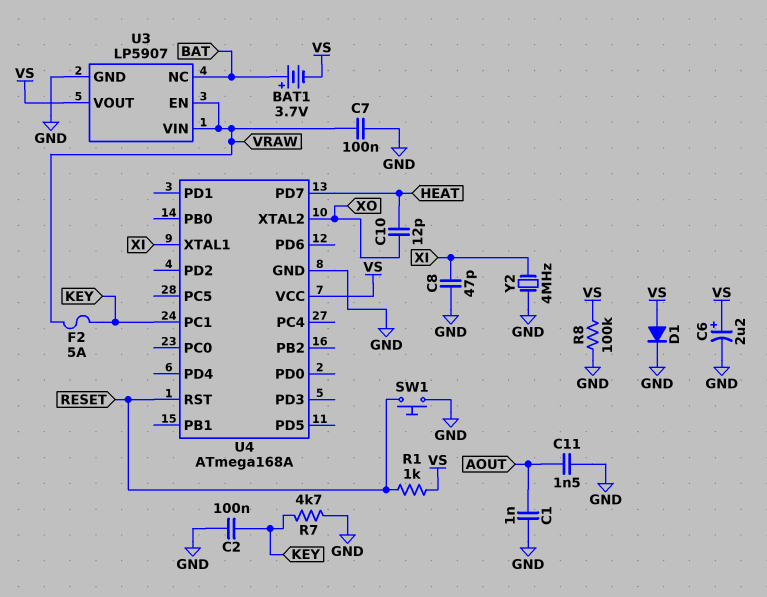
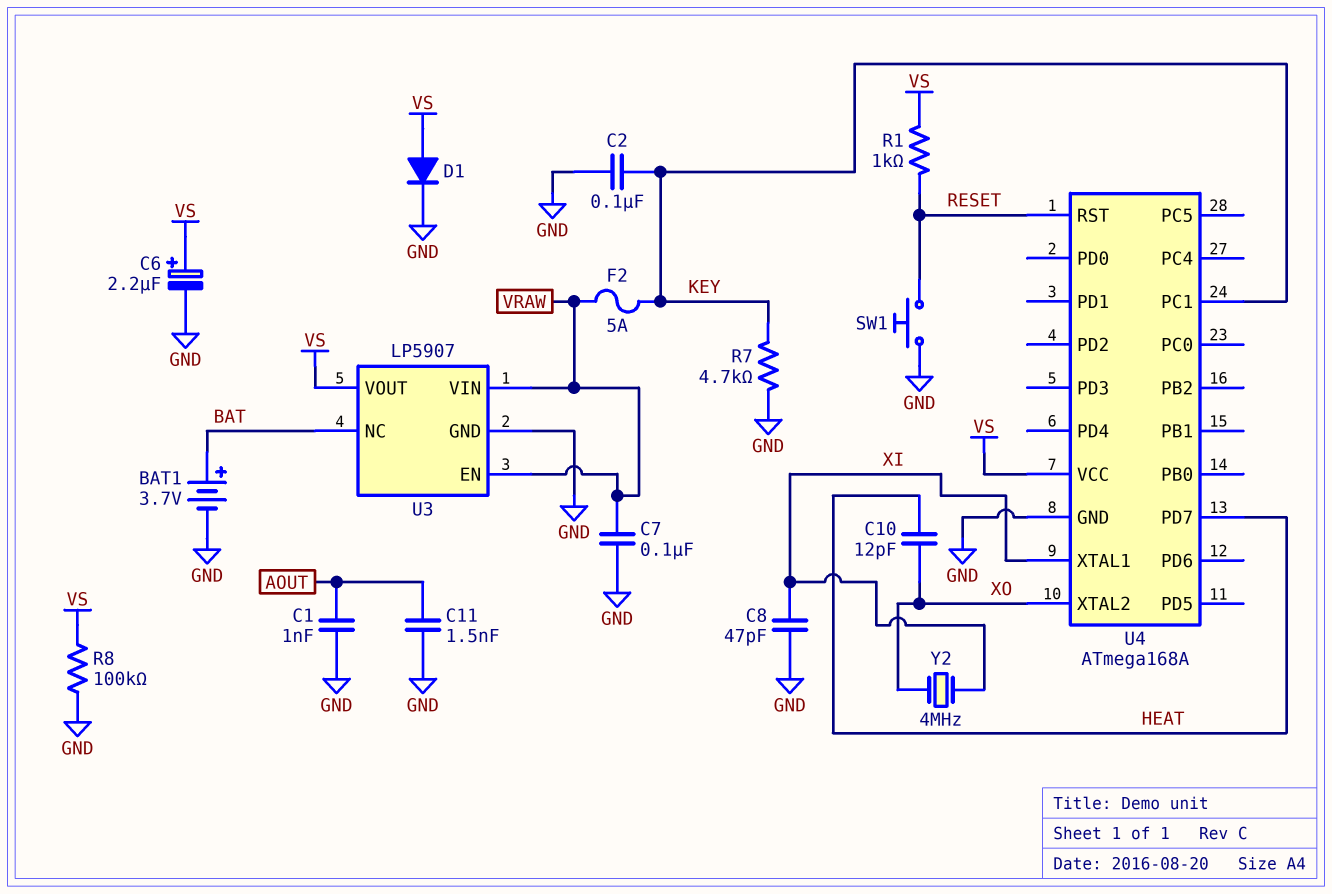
BAT1: 3.7V (plus BAT, minus VS) -> 3.7V (plus BAT, minus GND)
Y2: 4MHz (GND, XI) -> 4MHz (XI, XO)

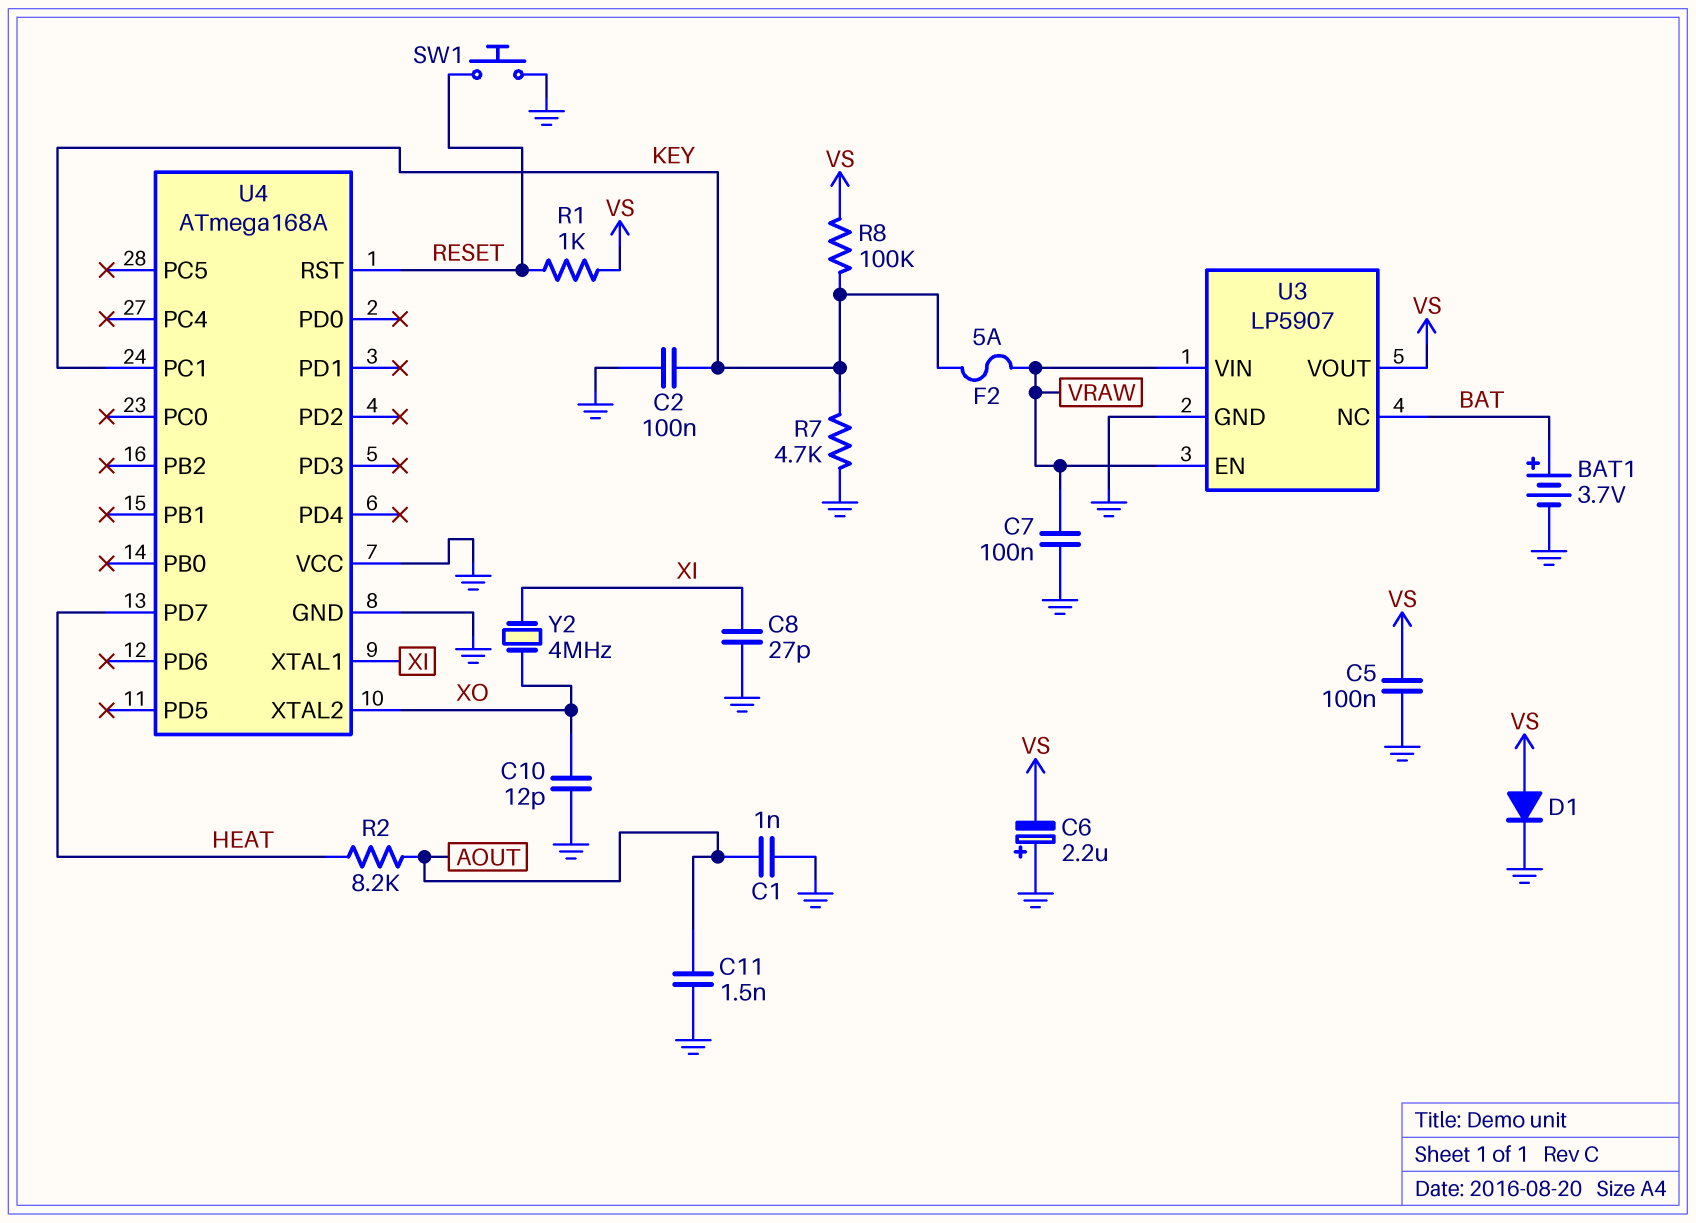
C5: none -> 100nF (GND, VS)
C6: 2.2uF (plus VS, minus GND) -> 2.2uF (plus GND, minus VS)
C8: 47pF (GND, XI) -> 27pF (GND, XI)
C10: 12pF (HEAT, XO) -> 12pF (GND, XO)
R2: none -> 8.2k (AOUT, HEAT)
R8: 100k (GND, VS) -> 100k (KEY, VS)
U4 pin VCC: VS -> GND

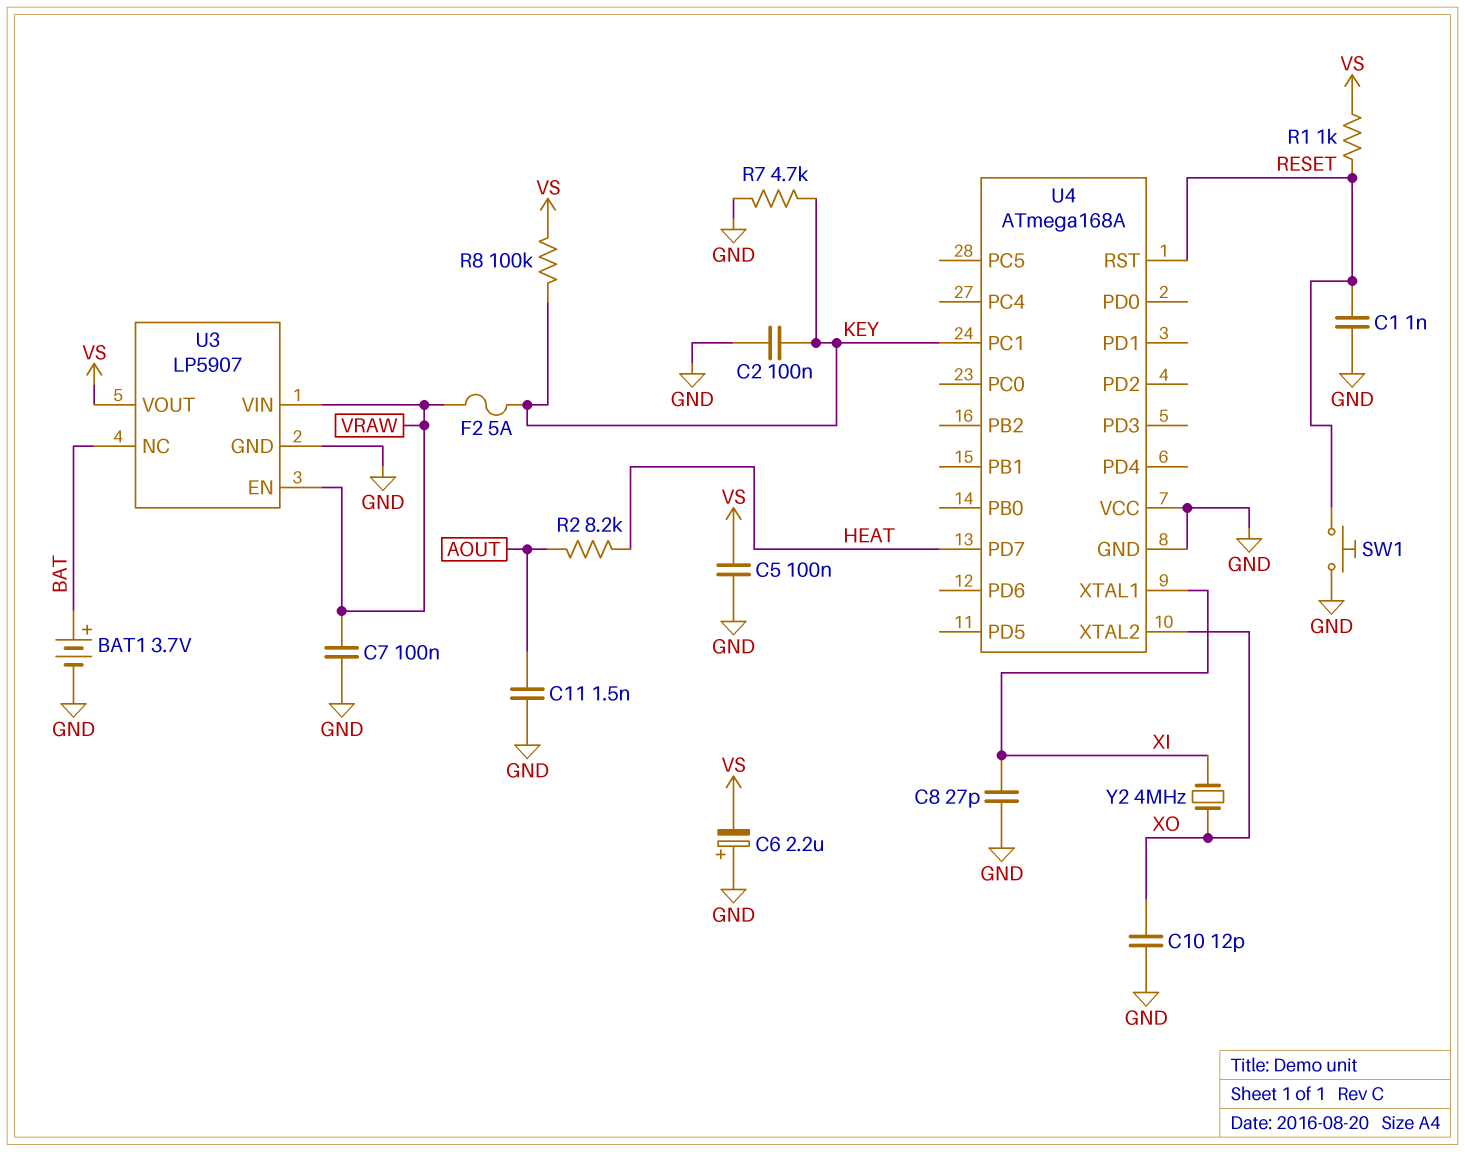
C1: 1nF (AOUT, GND) -> 1nF (GND, RESET)
D1: diode (A VS, K GND) -> none

